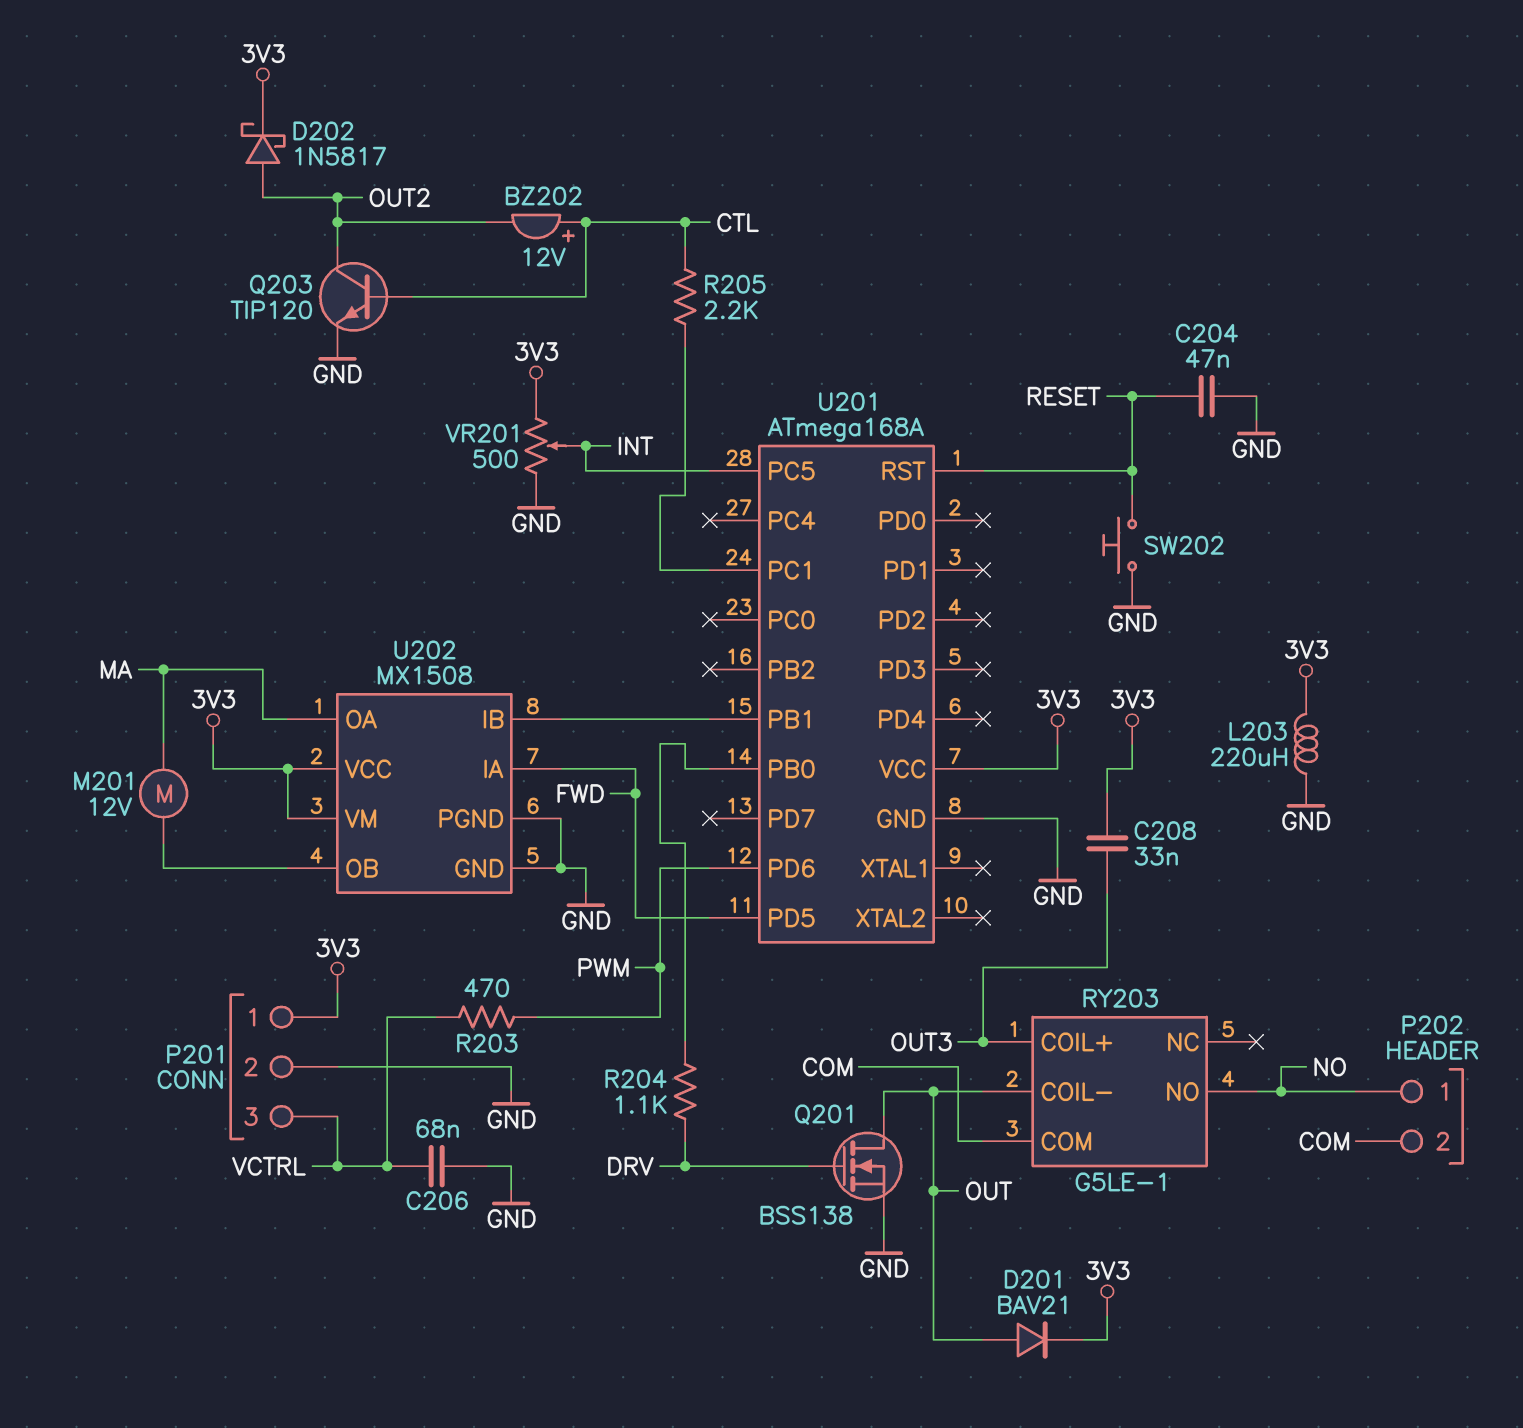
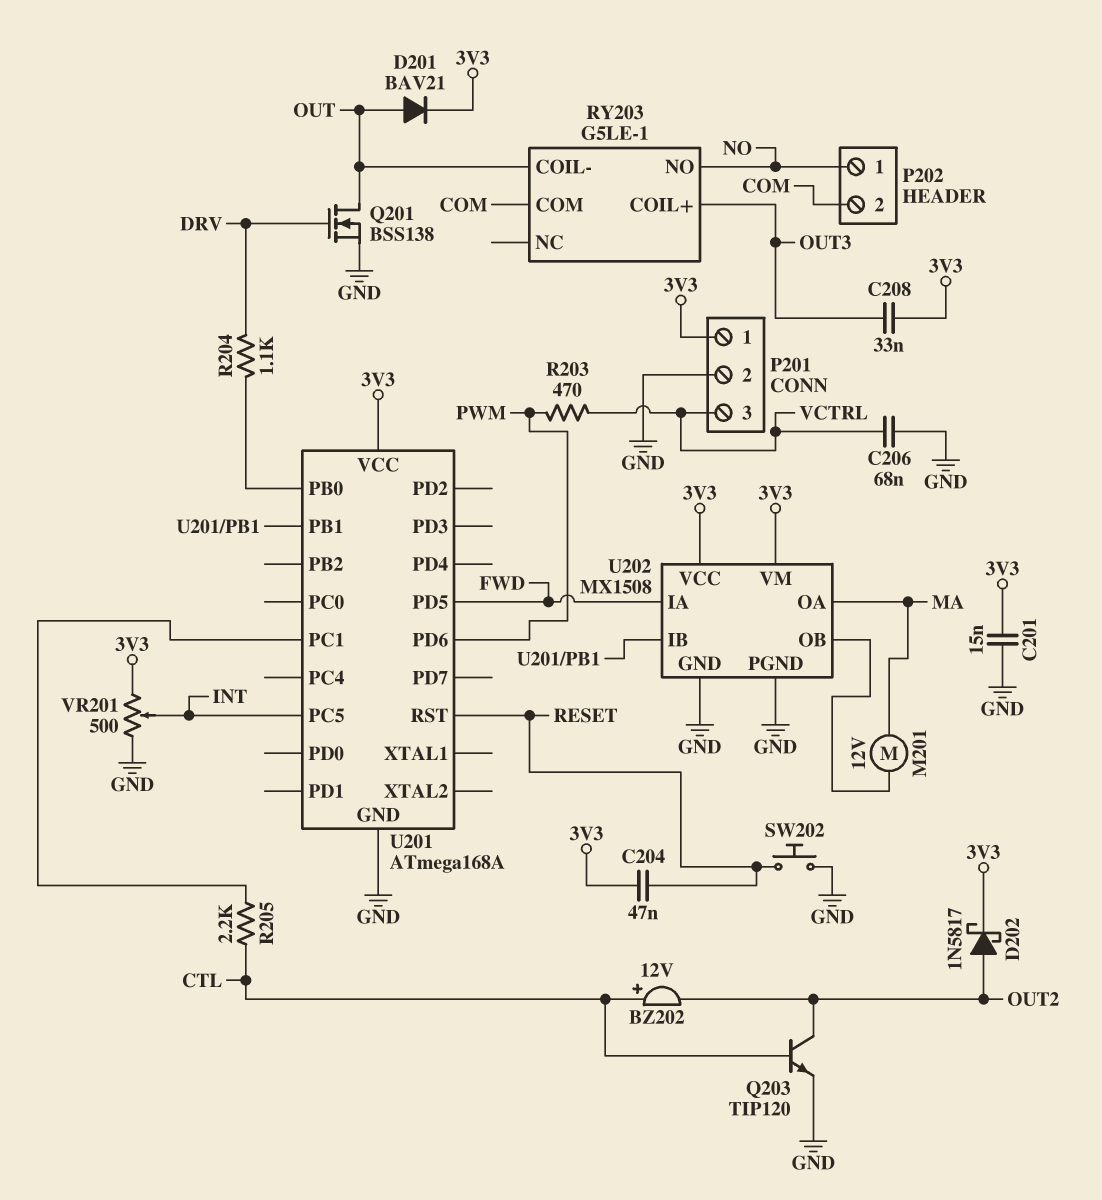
C201: none -> 15nF (3V3, GND)
C204: 47nF (GND, RESET) -> 47nF (3V3, RESET)
L203: 220uH (3V3, GND) -> none

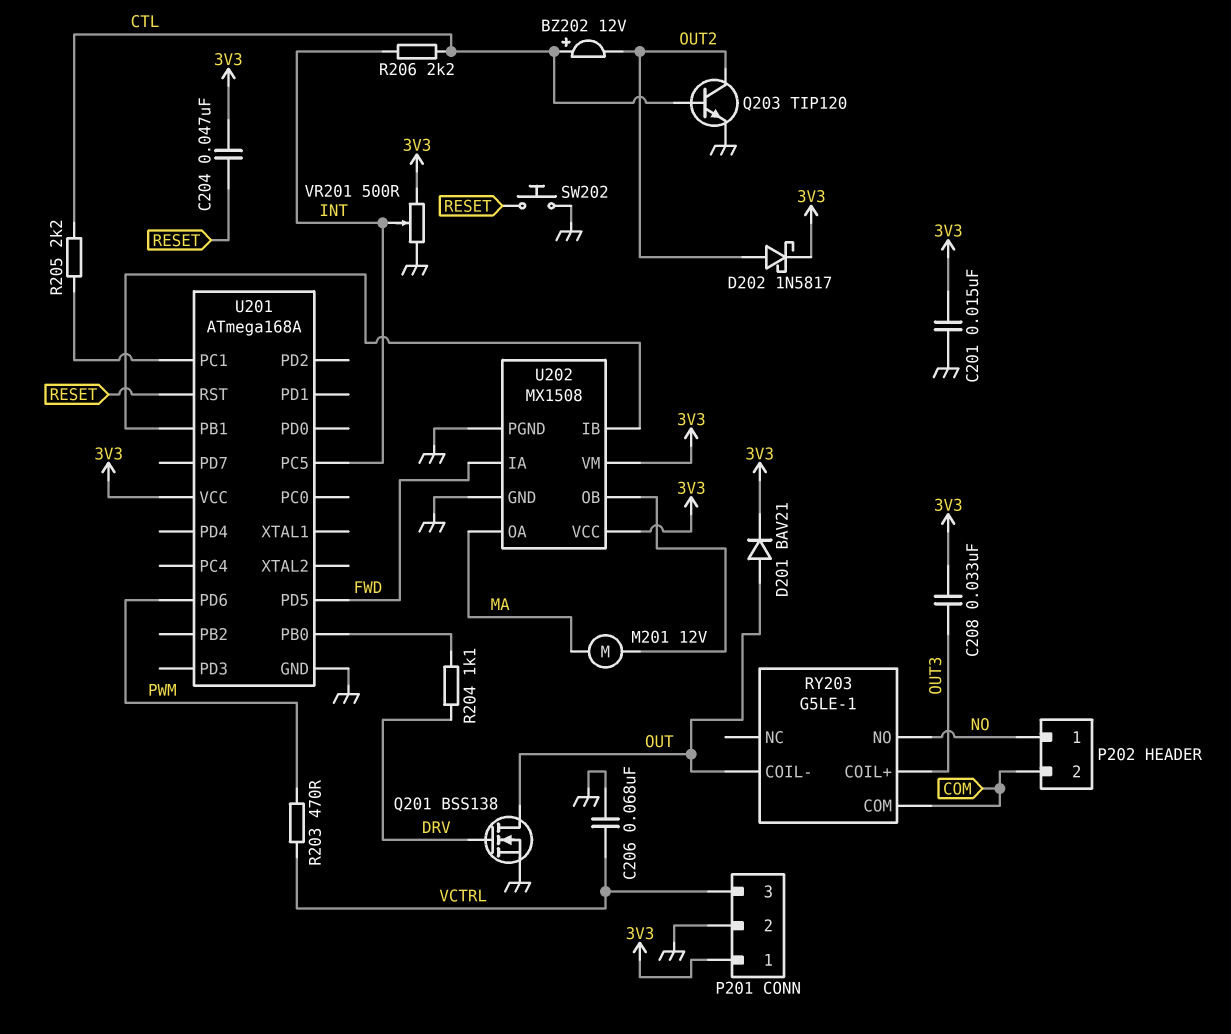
R206: none -> 2.2k (CTL, INT)

